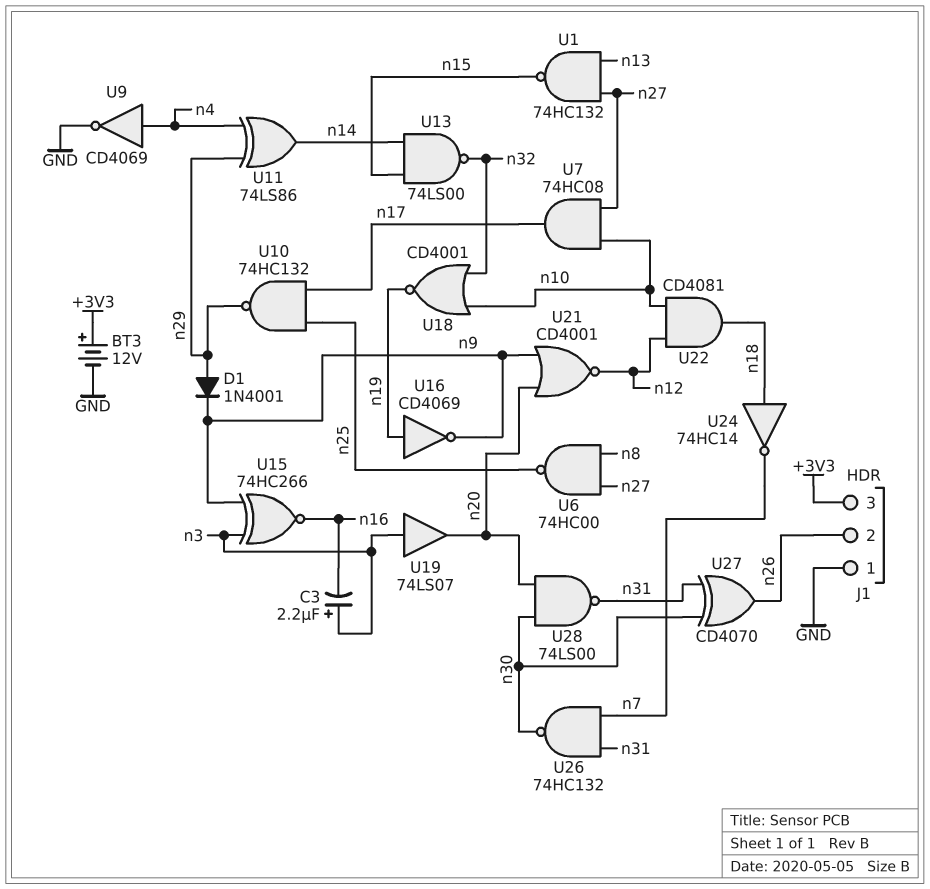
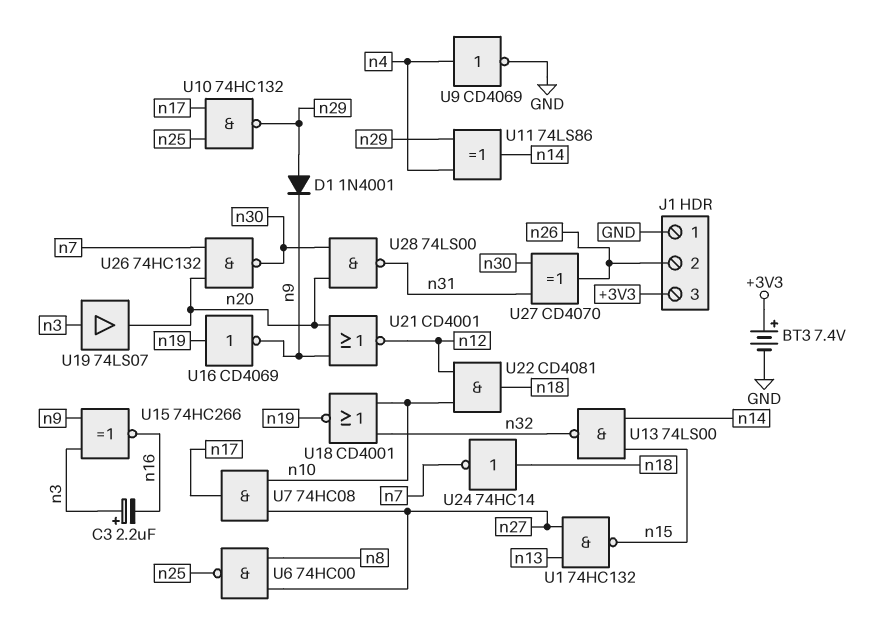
BT3: 12V (plus +3V3, minus GND) -> 7.4V (plus +3V3, minus GND)
U26: NAND 74HC132 (in n7, in n31, out n30) -> NAND 74HC132 (in n7, in n20, out n30)

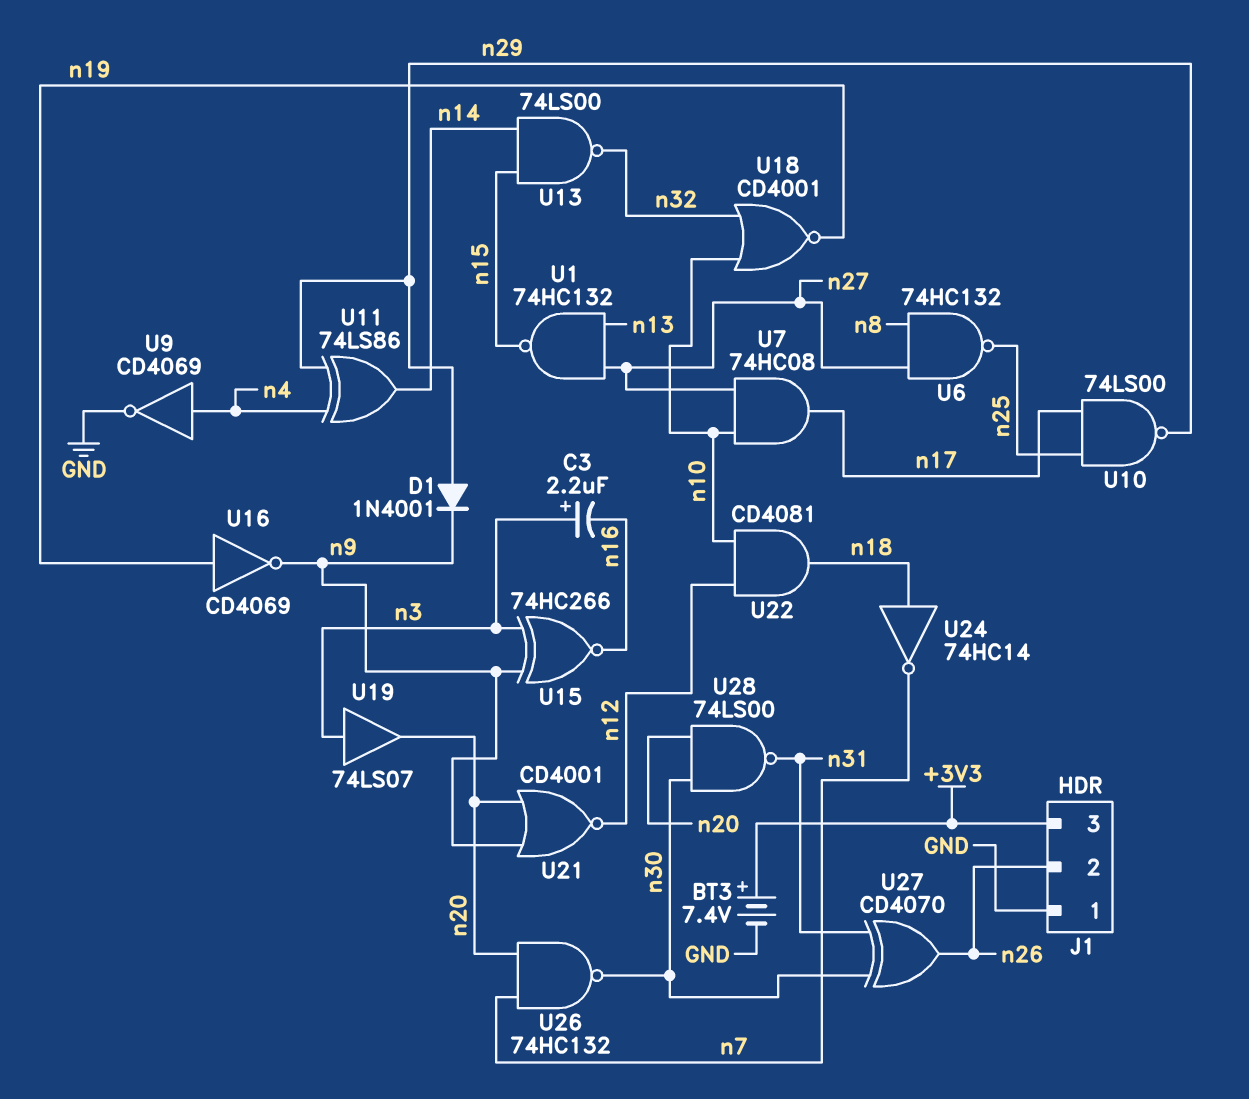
U6: NAND 74HC00 (in n8, in n27, out n25) -> NAND 74HC132 (in n8, in n27, out n25)
U10: NAND 74HC132 (in n17, in n25, out n29) -> NAND 74LS00 (in n17, in n25, out n29)

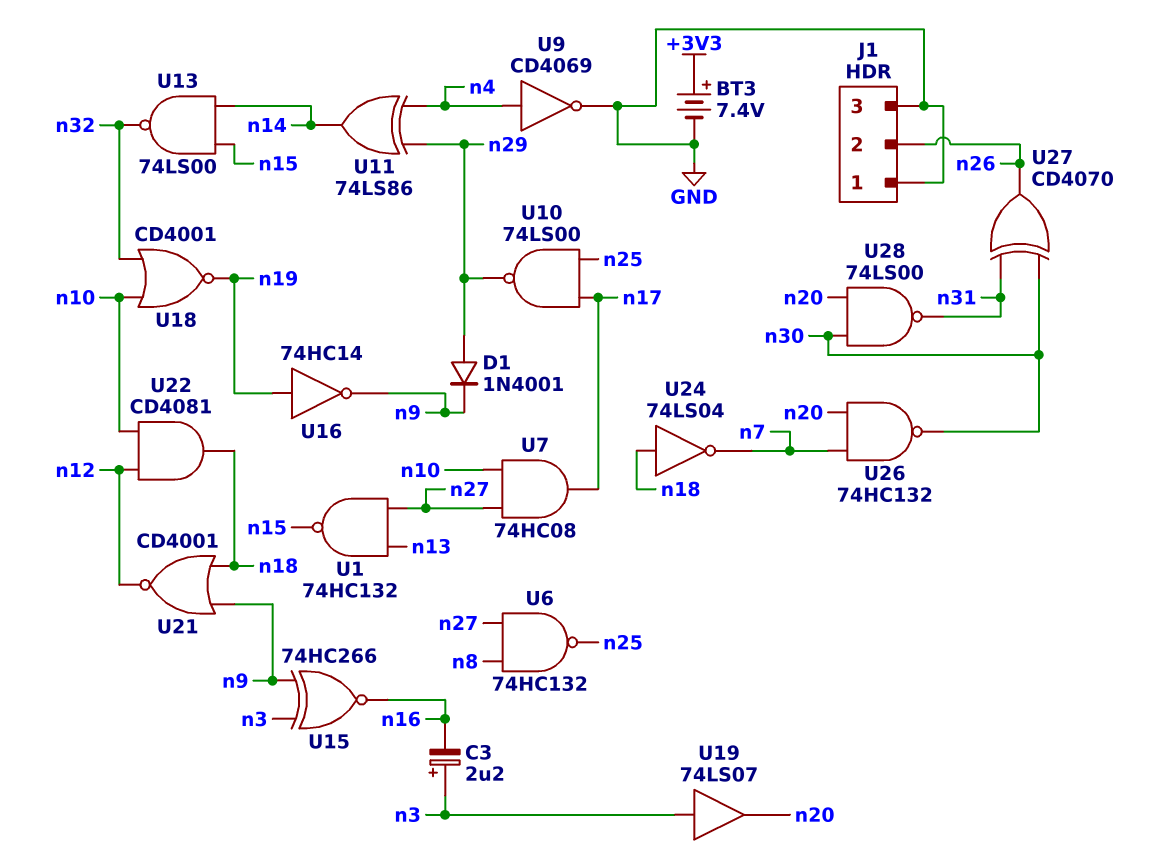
J1 pin 3: +3V3 -> GND
U16: NOT CD4069 (in n19, out n9) -> NOT 74HC14 (in n19, out n9)
U21: NOR CD4001 (in n9, in n20, out n12) -> NOR CD4001 (in n9, in n18, out n12)
U24: NOT 74HC14 (in n18, out n7) -> NOT 74LS04 (in n18, out n7)

